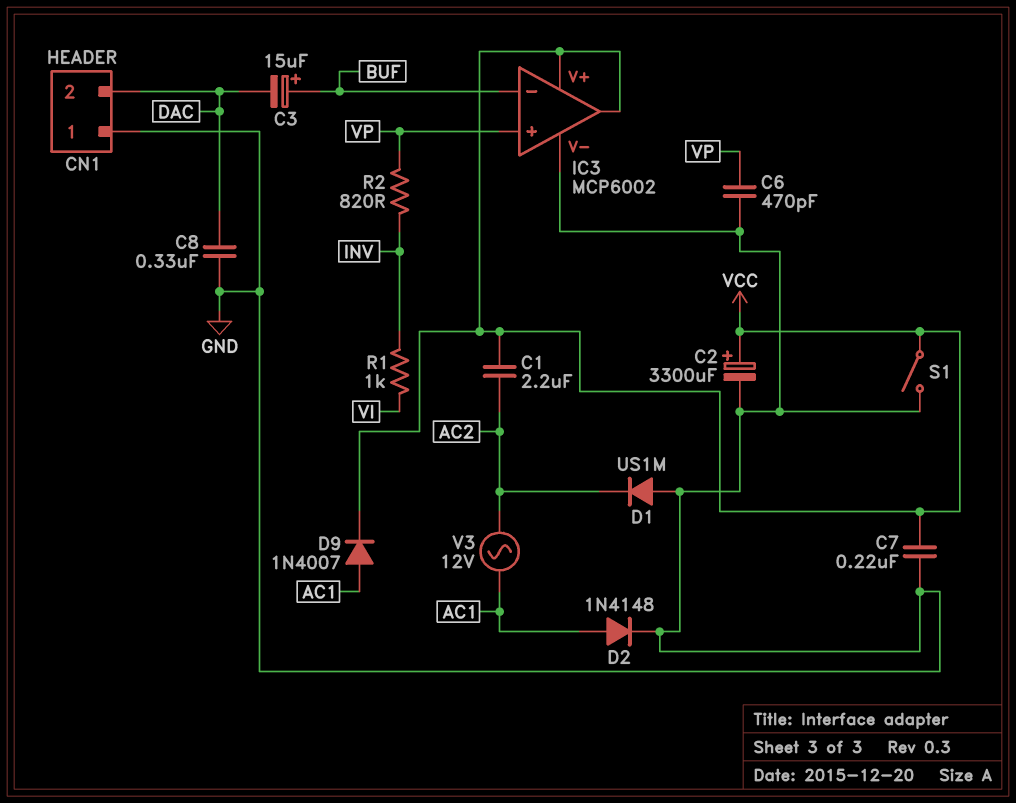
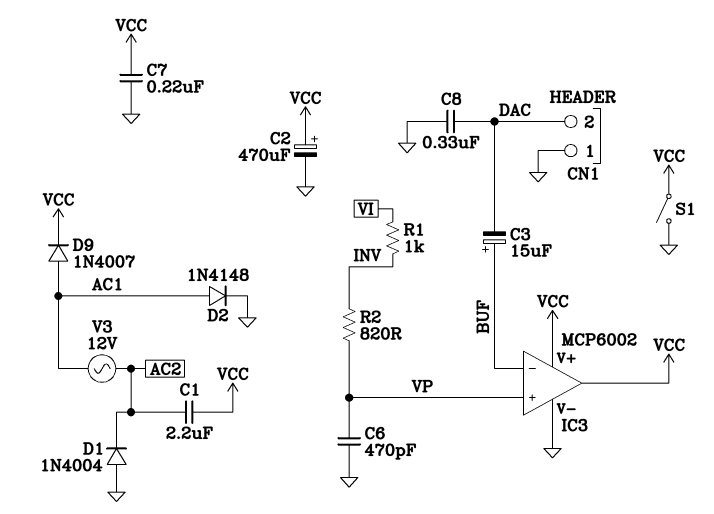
C2: 3300uF (plus VCC, minus GND) -> 470uF (plus VCC, minus GND)
D1: diode US1M (A GND, K AC2) -> diode 1N4004 (A GND, K AC2)

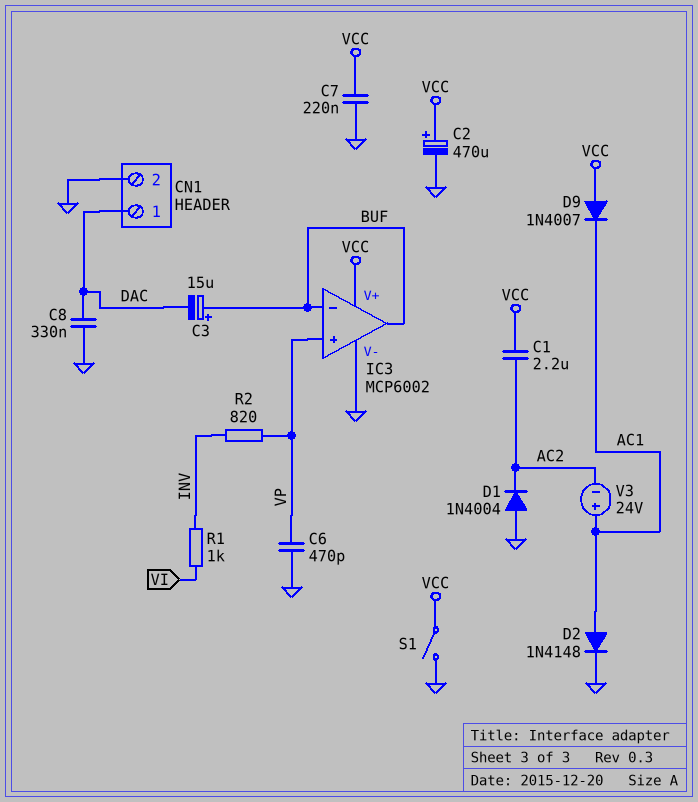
CN1 pin 1: GND -> DAC
CN1 pin 2: DAC -> GND
D9: diode 1N4007 (A AC1, K VCC) -> diode 1N4007 (A VCC, K AC1)
IC3 pin out: VCC -> BUF
V3: AC 12V (AC1, AC2) -> 24V (plus AC1, minus AC2)

